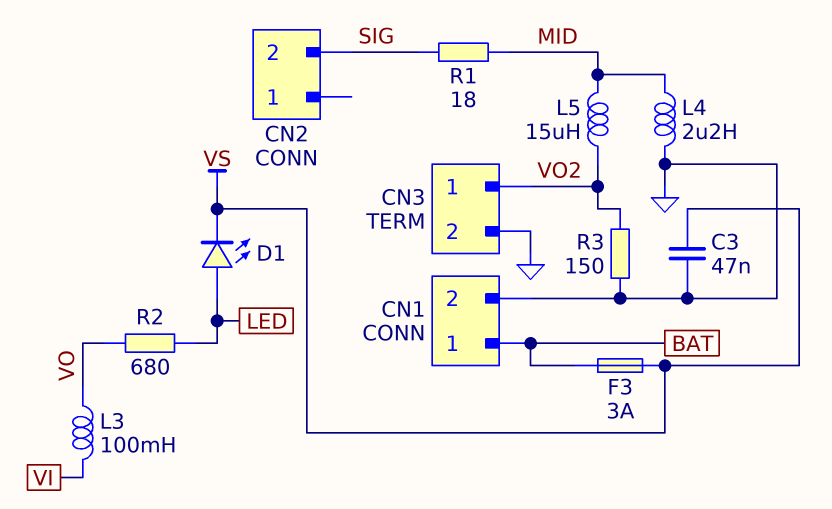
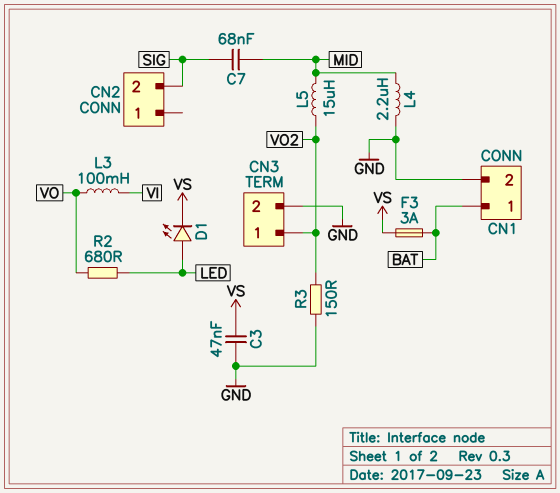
C7: none -> 68nF (MID, SIG)
R1: 18 (MID, SIG) -> none

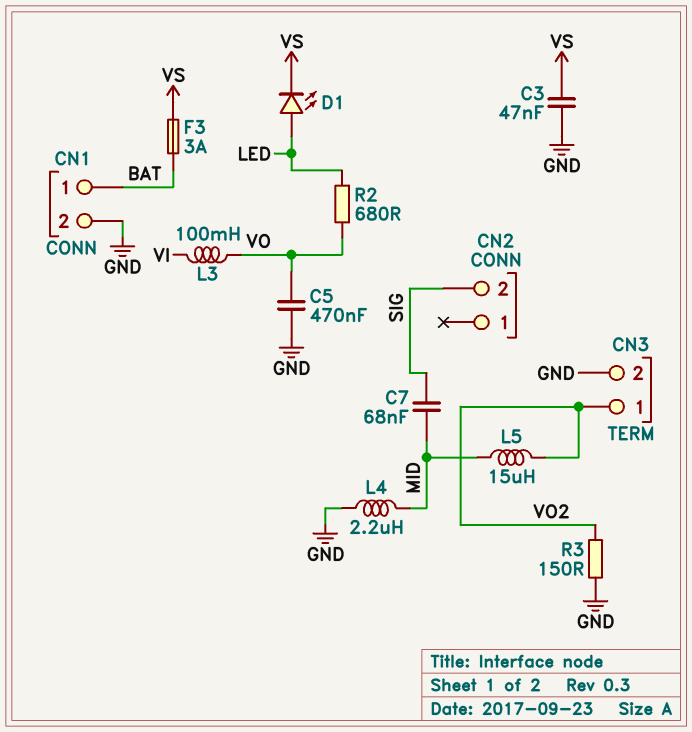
C5: none -> 470nF (GND, VO)

